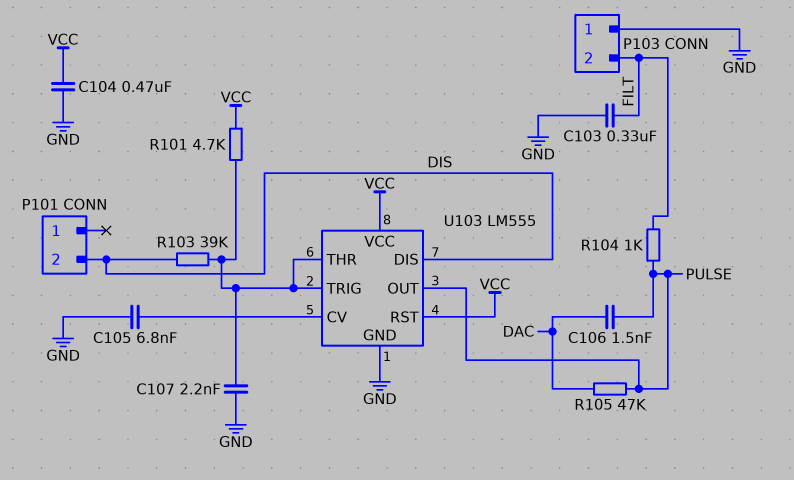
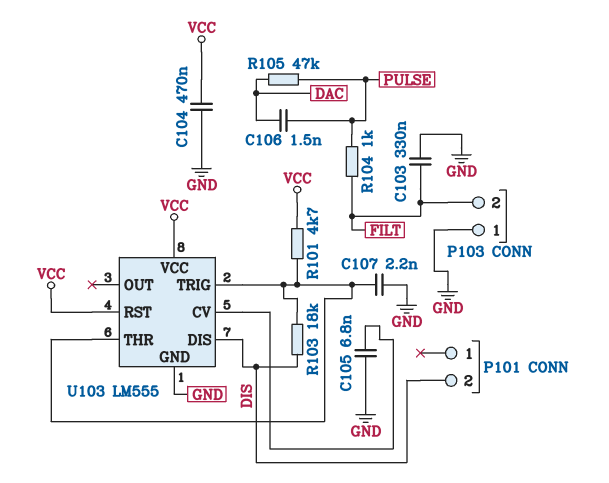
R103: 39k (DIS, U103/THR) -> 18k (DIS, U103/THR)
U103 pin OUT: PULSE -> none

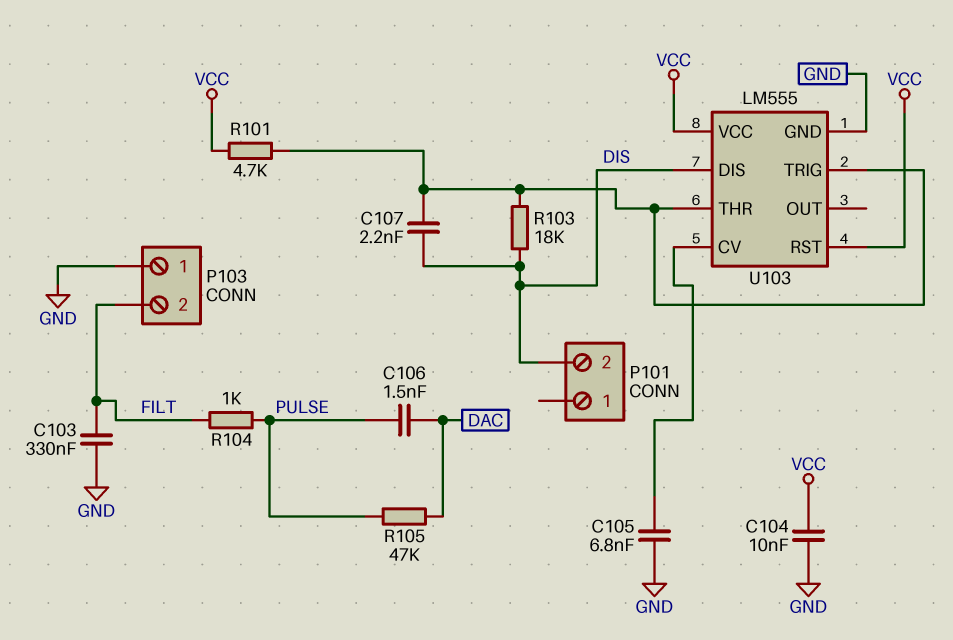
C104: 470nF (GND, VCC) -> 10nF (GND, VCC)
C107: 2.2nF (GND, U103/THR) -> 2.2nF (DIS, U103/THR)

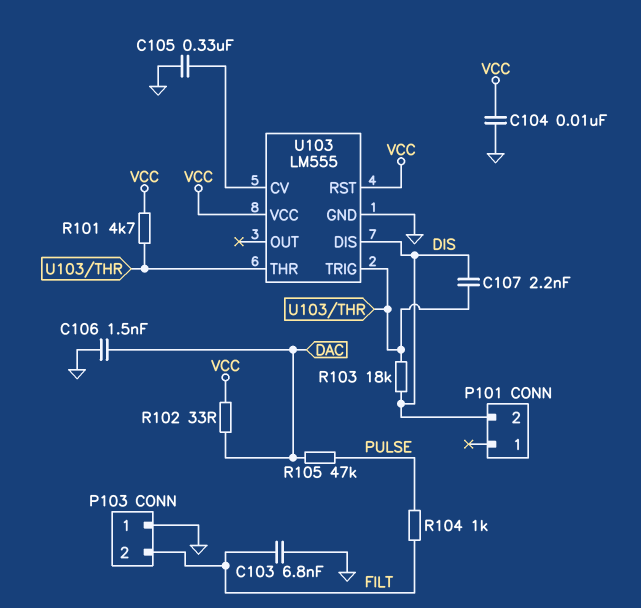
C103: 330nF (FILT, GND) -> 6.8nF (FILT, GND)
C105: 6.8nF (GND, U103/CV) -> 330nF (GND, U103/CV)
C106: 1.5nF (DAC, PULSE) -> 1.5nF (DAC, GND)
R102: none -> 33 (DAC, VCC)

